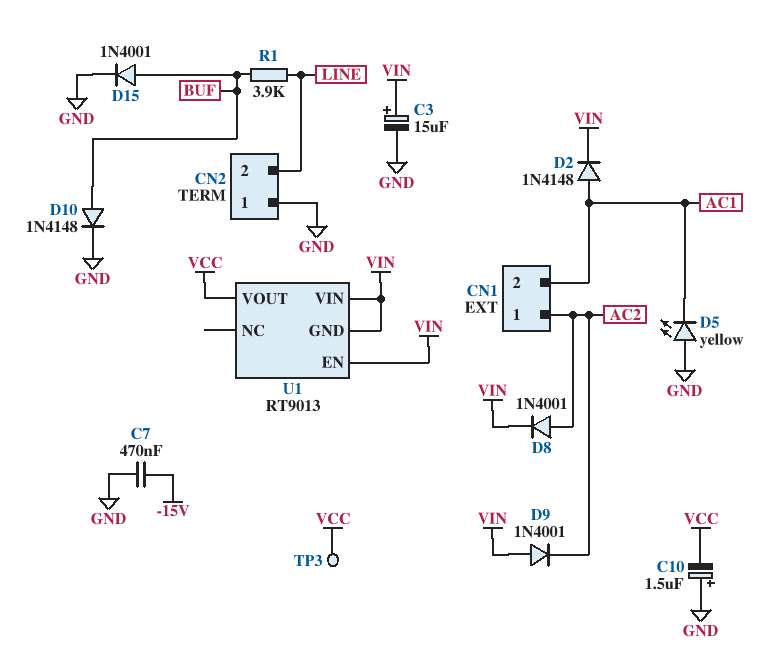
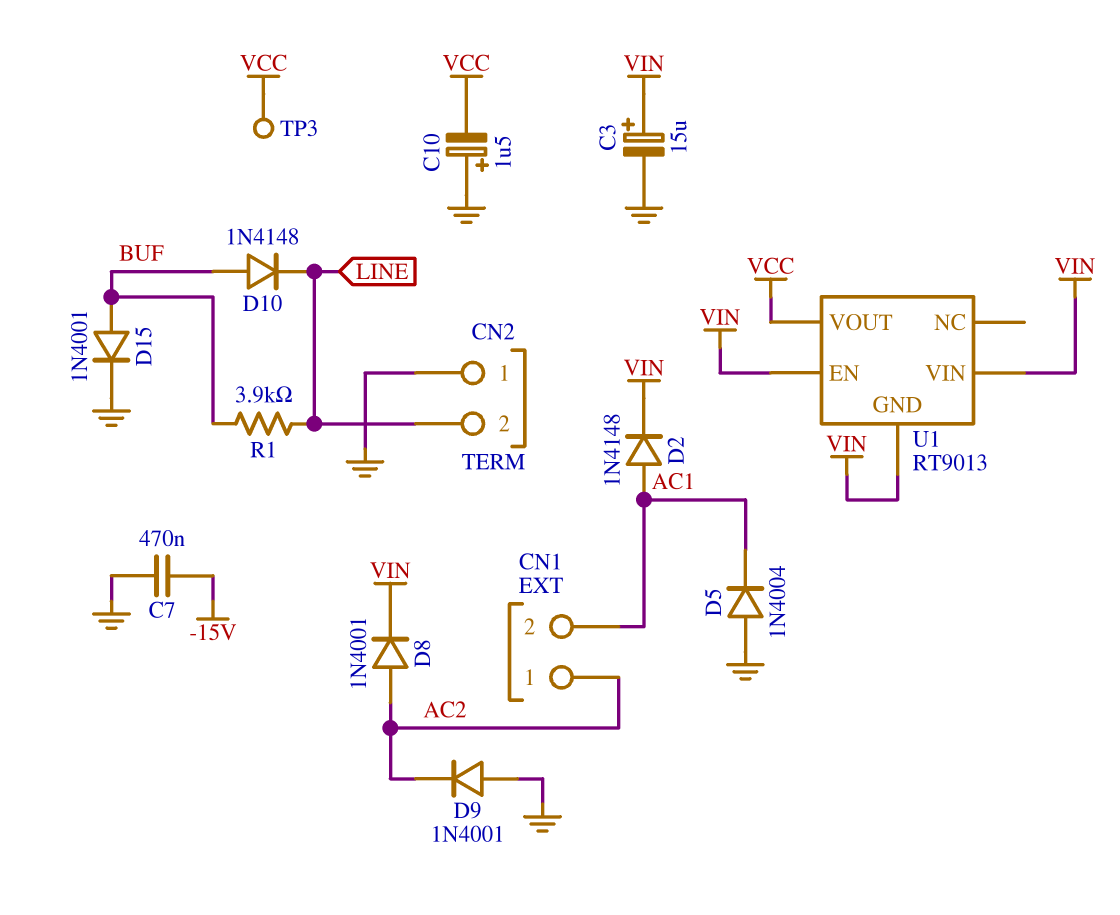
D5: LED yellow (A GND, K AC1) -> diode 1N4004 (A GND, K AC1)
D9: diode 1N4001 (A VIN, K AC2) -> diode 1N4001 (A GND, K AC2)
D10: diode 1N4148 (A BUF, K GND) -> diode 1N4148 (A BUF, K LINE)

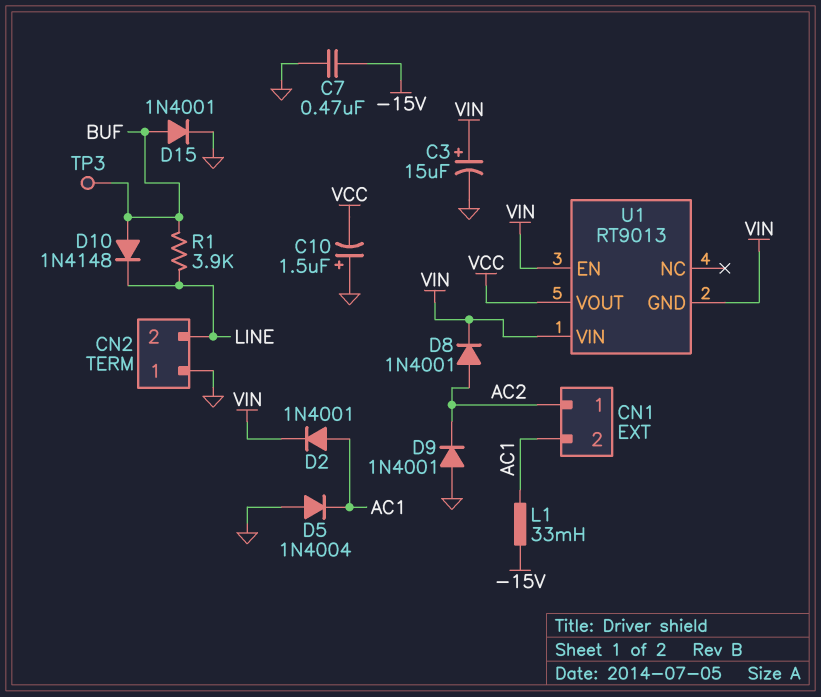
D2: diode 1N4148 (A AC1, K VIN) -> diode 1N4001 (A AC1, K VIN)
L1: none -> 33mH (-15V, AC1)
TP3: test point (VCC) -> test point (BUF)

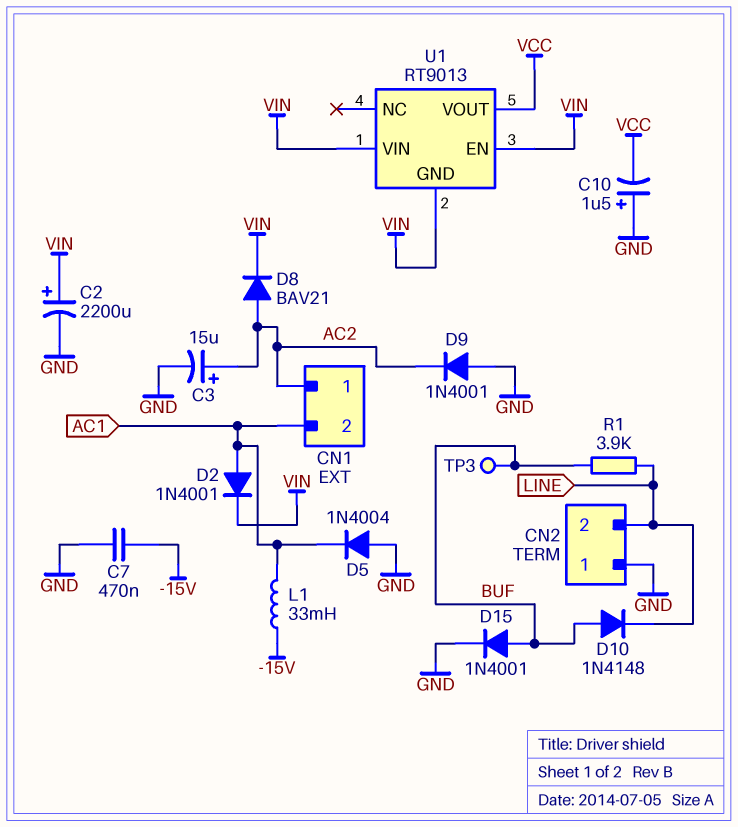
C2: none -> 2200uF (plus VIN, minus GND)
C3: 15uF (plus VIN, minus GND) -> 15uF (plus AC2, minus GND)
D8: diode 1N4001 (A AC2, K VIN) -> diode BAV21 (A AC2, K VIN)

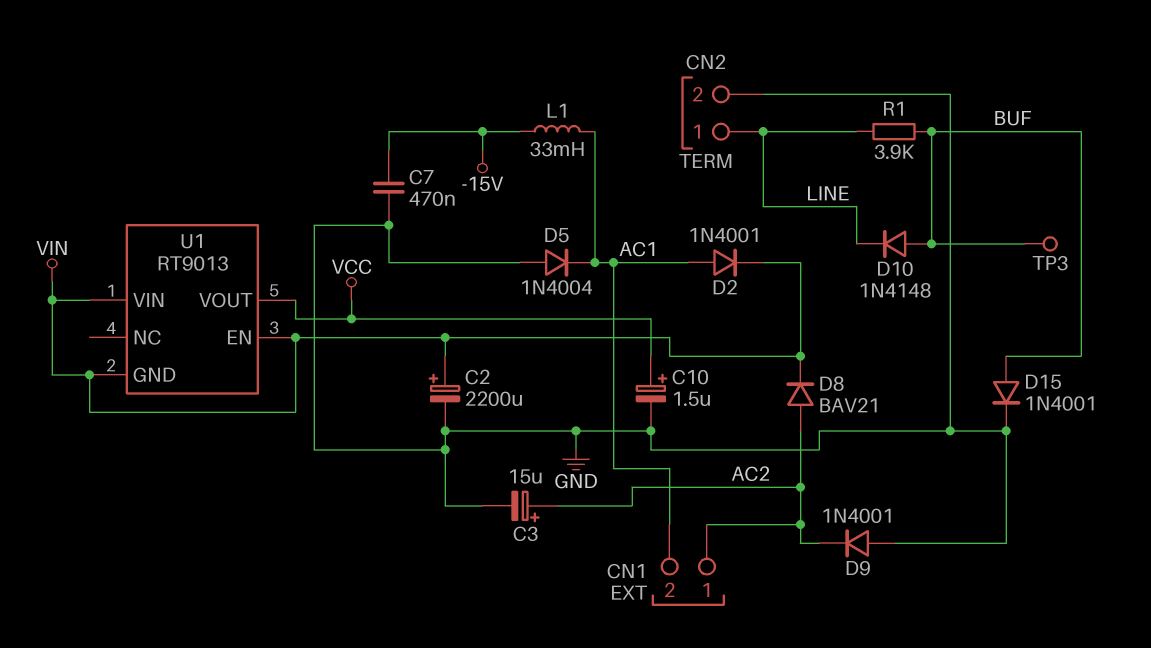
C10: 1.5uF (plus GND, minus VCC) -> 1.5uF (plus VCC, minus GND)
CN2 pin 1: GND -> LINE
CN2 pin 2: LINE -> GND

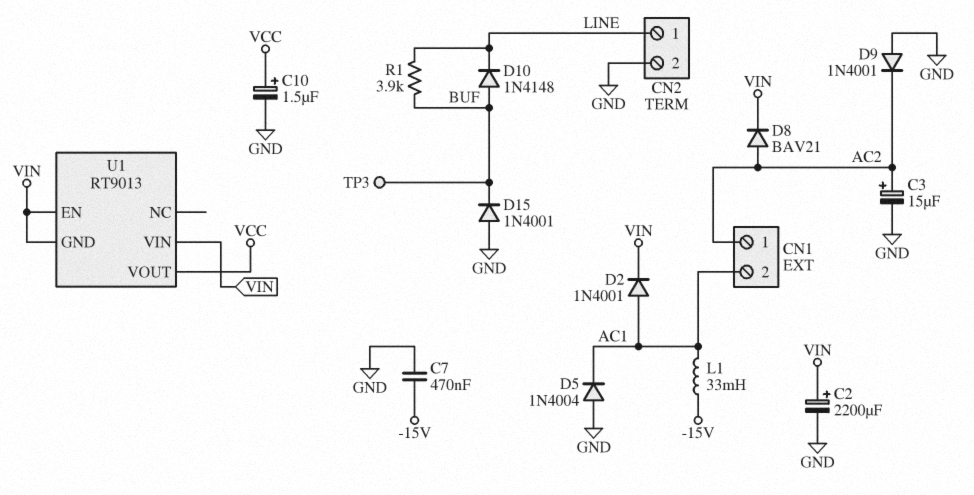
D15: diode 1N4001 (A BUF, K GND) -> diode 1N4001 (A GND, K BUF)

